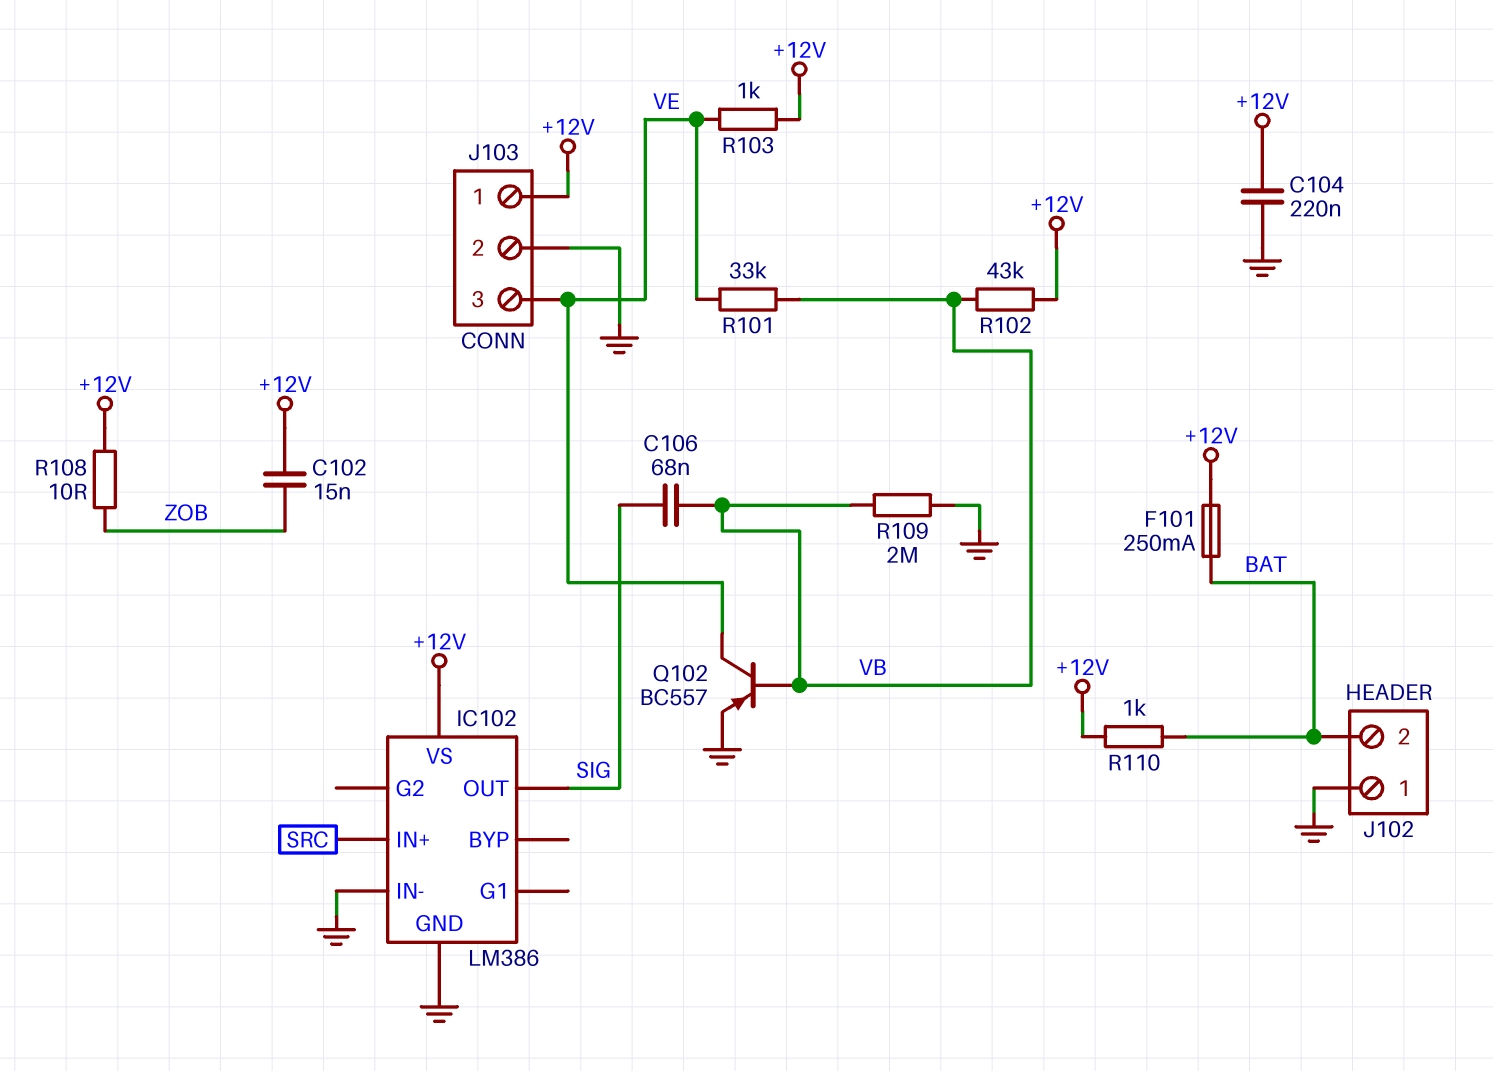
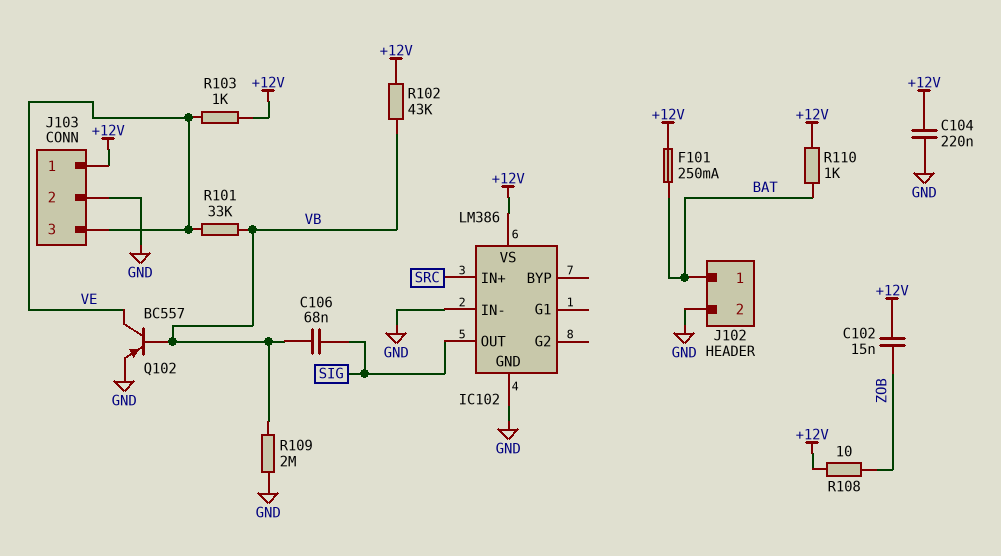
J102 pin 1: GND -> BAT
J102 pin 2: BAT -> GND

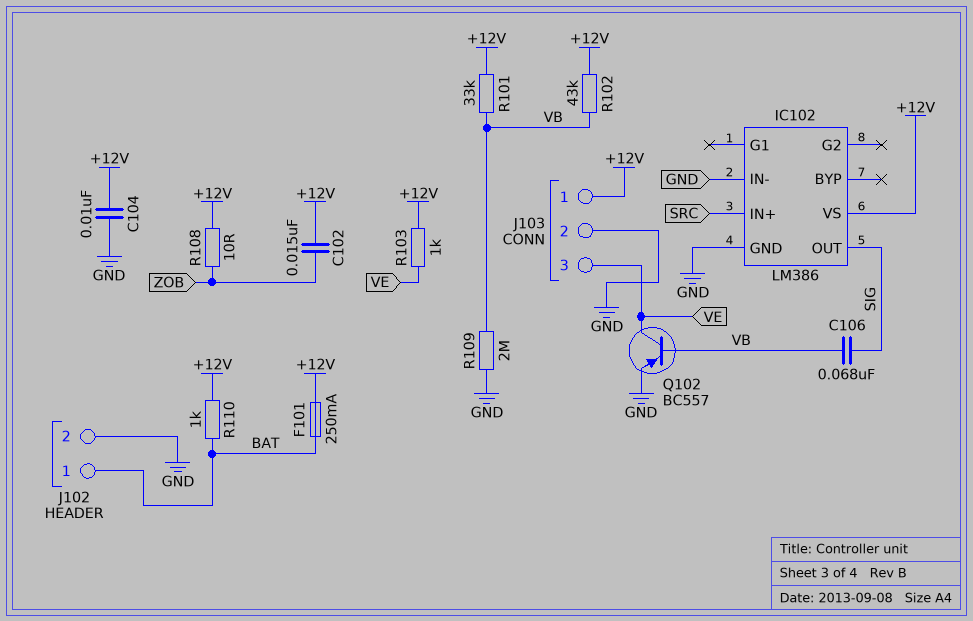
C104: 220nF (+12V, GND) -> 10nF (+12V, GND)
R101: 33k (VB, VE) -> 33k (+12V, VB)

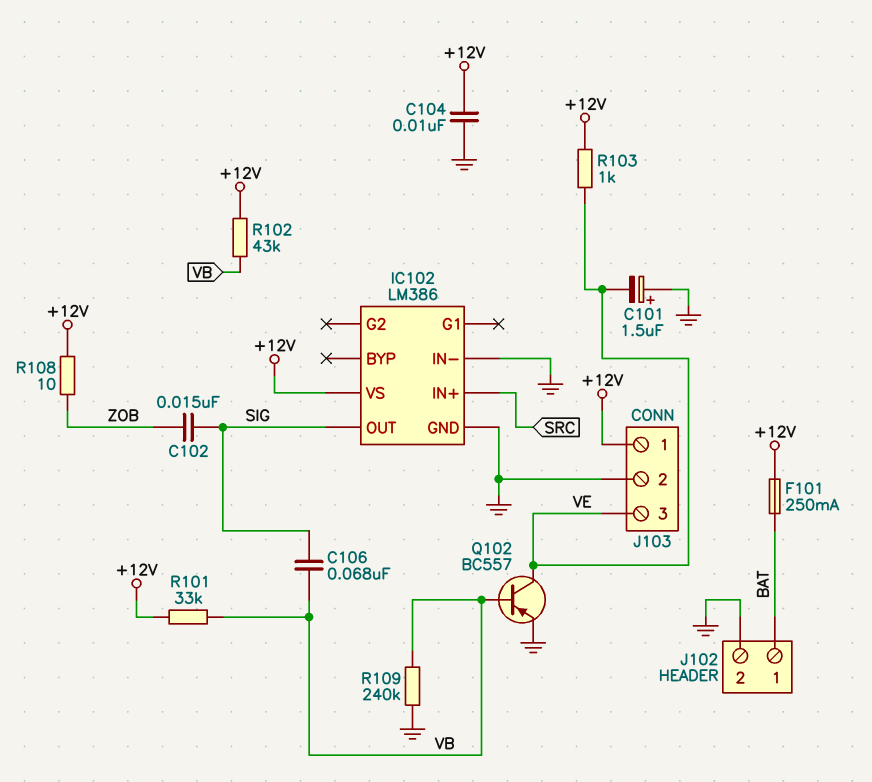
C101: none -> 1.5uF (plus GND, minus VE)
C102: 15nF (+12V, ZOB) -> 15nF (SIG, ZOB)
R109: 2M (GND, VB) -> 240k (GND, VB)
R110: 1k (+12V, BAT) -> none

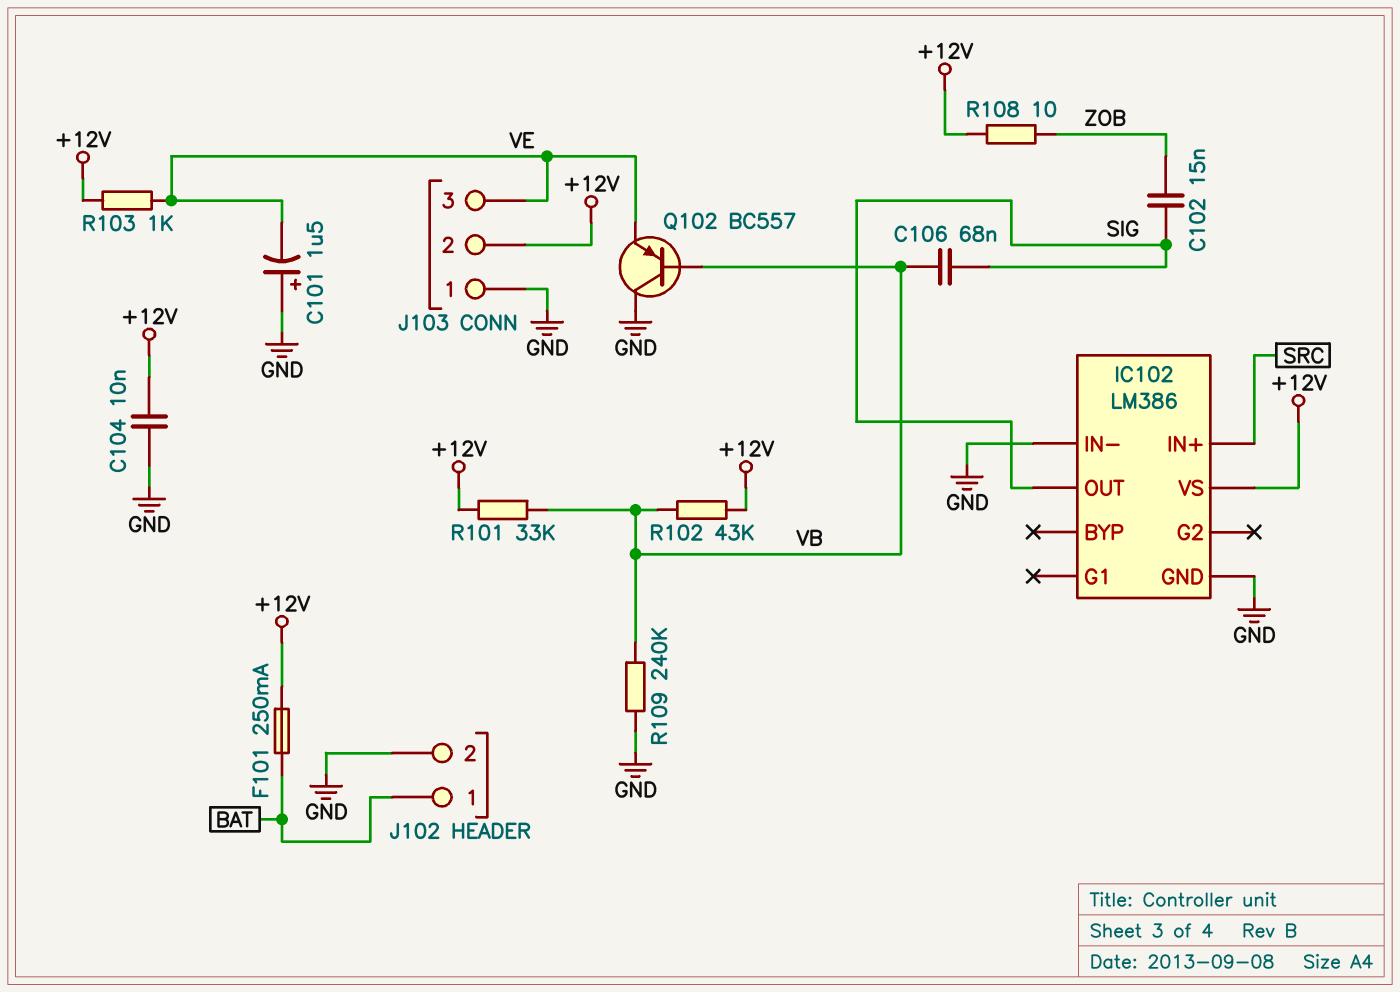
J103 pin 1: +12V -> GND
J103 pin 2: GND -> +12V
Q102: PNP BC557 (B VB, C VE, E GND) -> PNP BC557 (B VB, C GND, E VE)

